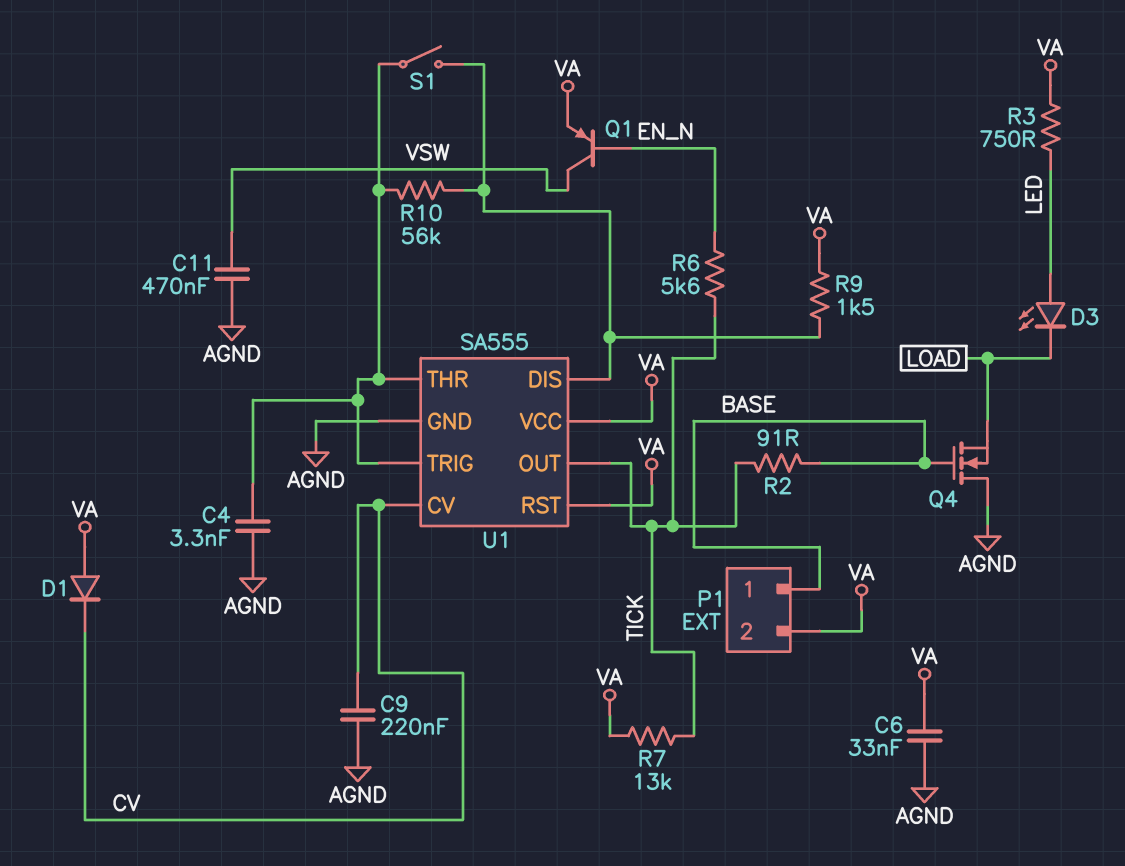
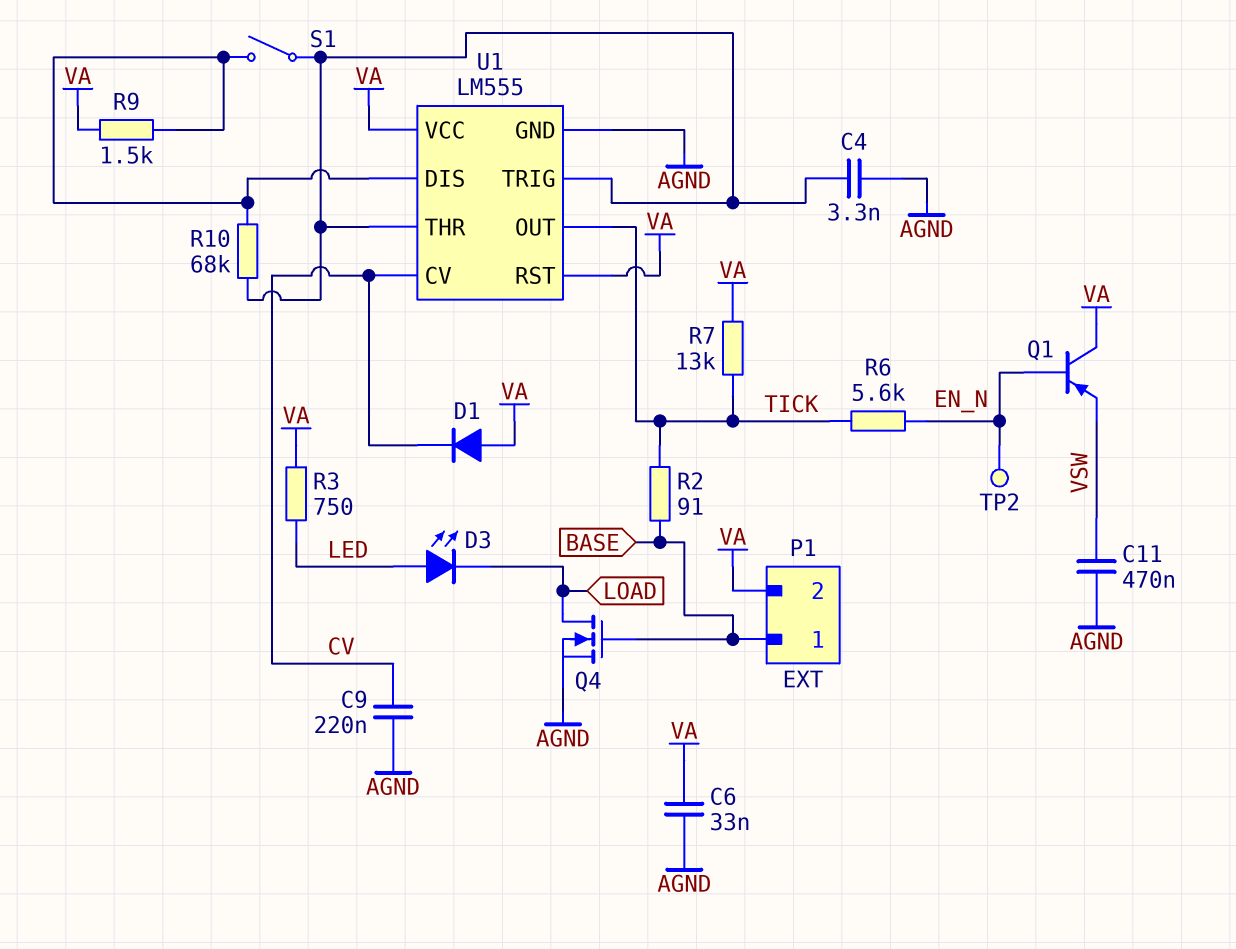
Q1: PNP (B EN_N, C VSW, E VA) -> PNP (B EN_N, C VA, E VSW)
Q4: NMOS (G BASE, D AGND, S LOAD) -> NMOS (G BASE, D LOAD, S AGND)
R10: 56k (U1/DIS, U1/THR) -> 68k (U1/DIS, U1/THR)
TP2: none -> test point (EN_N)
U1: SA555 -> LM555

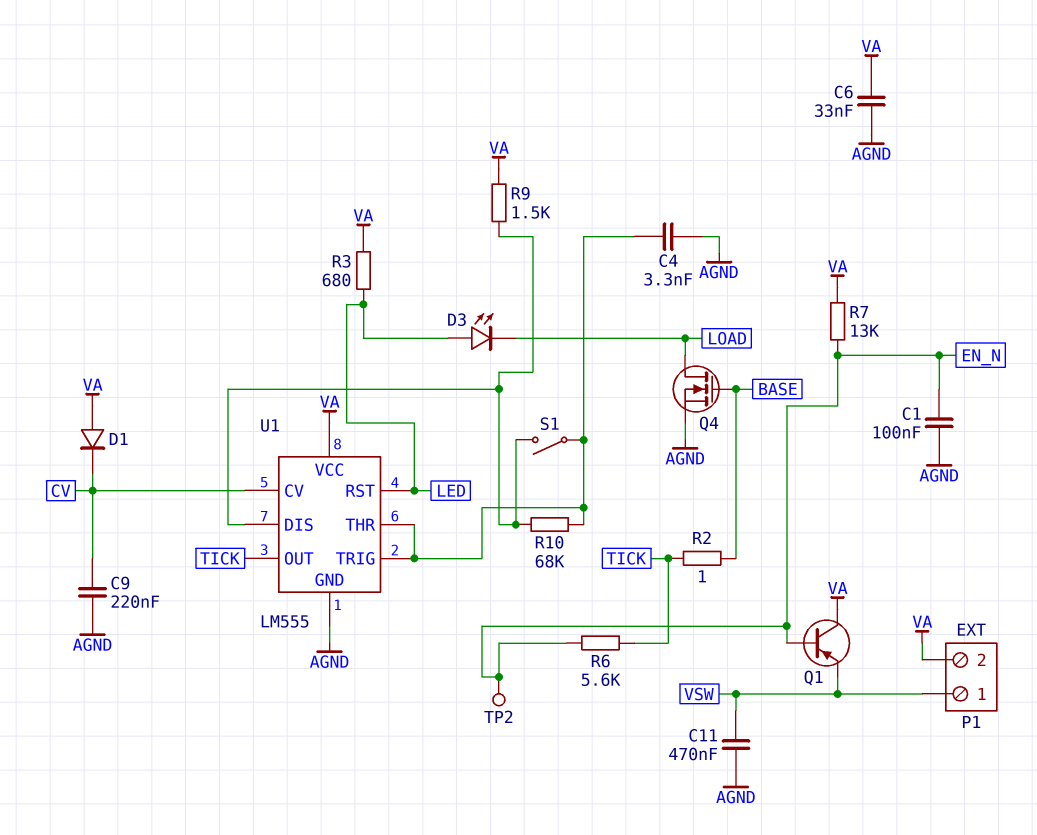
C1: none -> 100nF (AGND, EN_N)
P1 pin 1: BASE -> VSW
R2: 91 (BASE, TICK) -> 1 (BASE, TICK)
R3: 750 (LED, VA) -> 680 (LED, VA)
R7: 13k (TICK, VA) -> 13k (EN_N, VA)
U1 pin RST: VA -> LED

